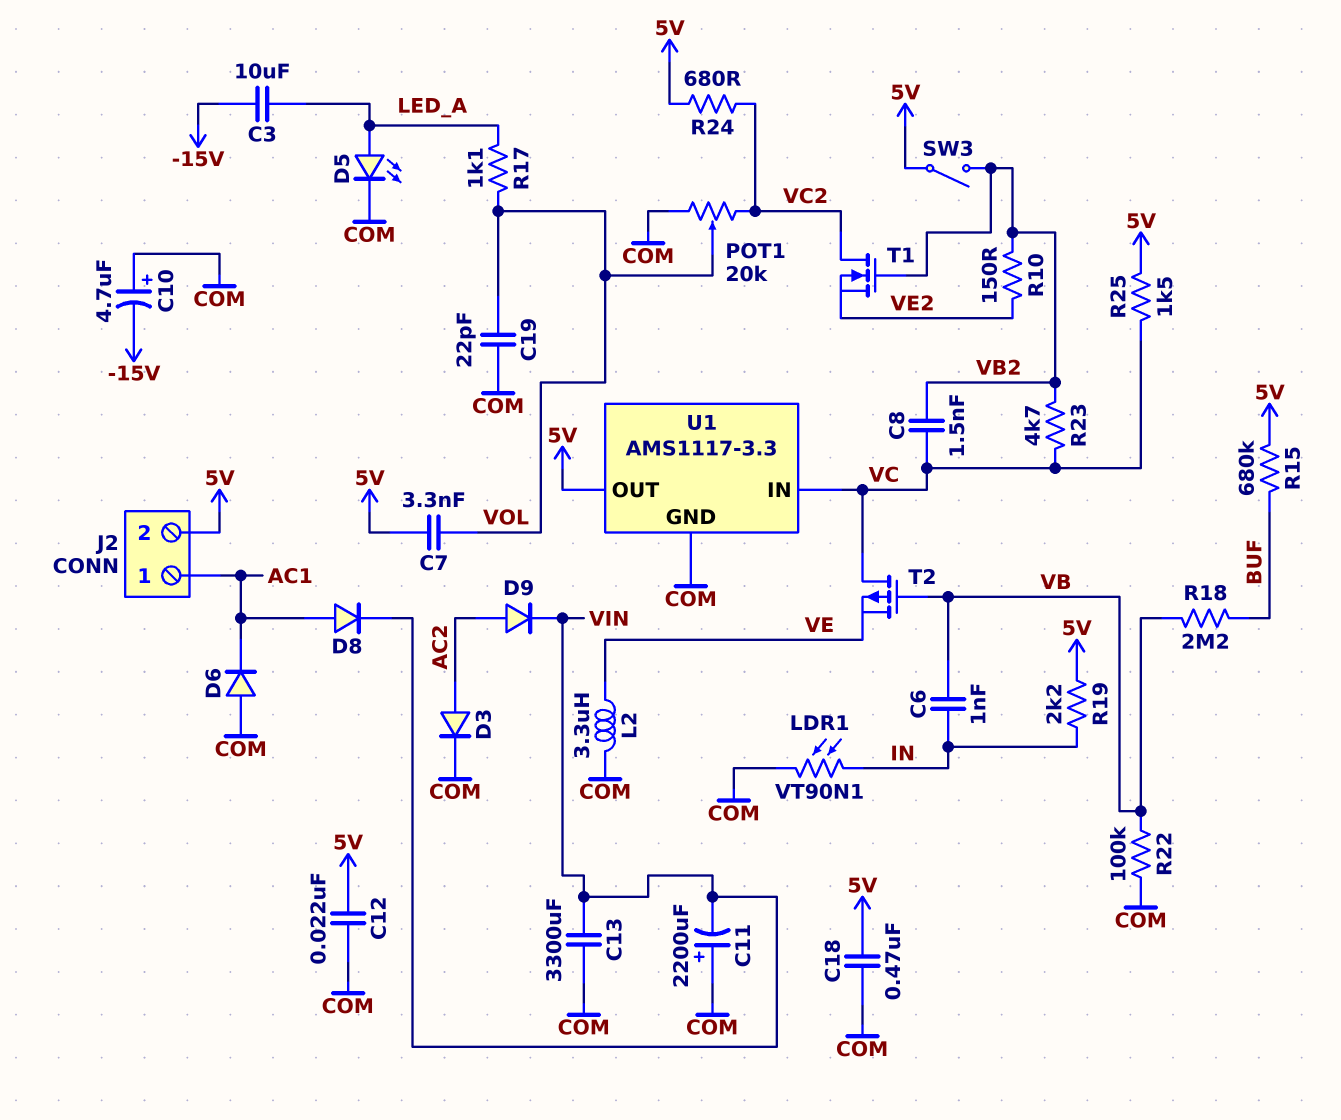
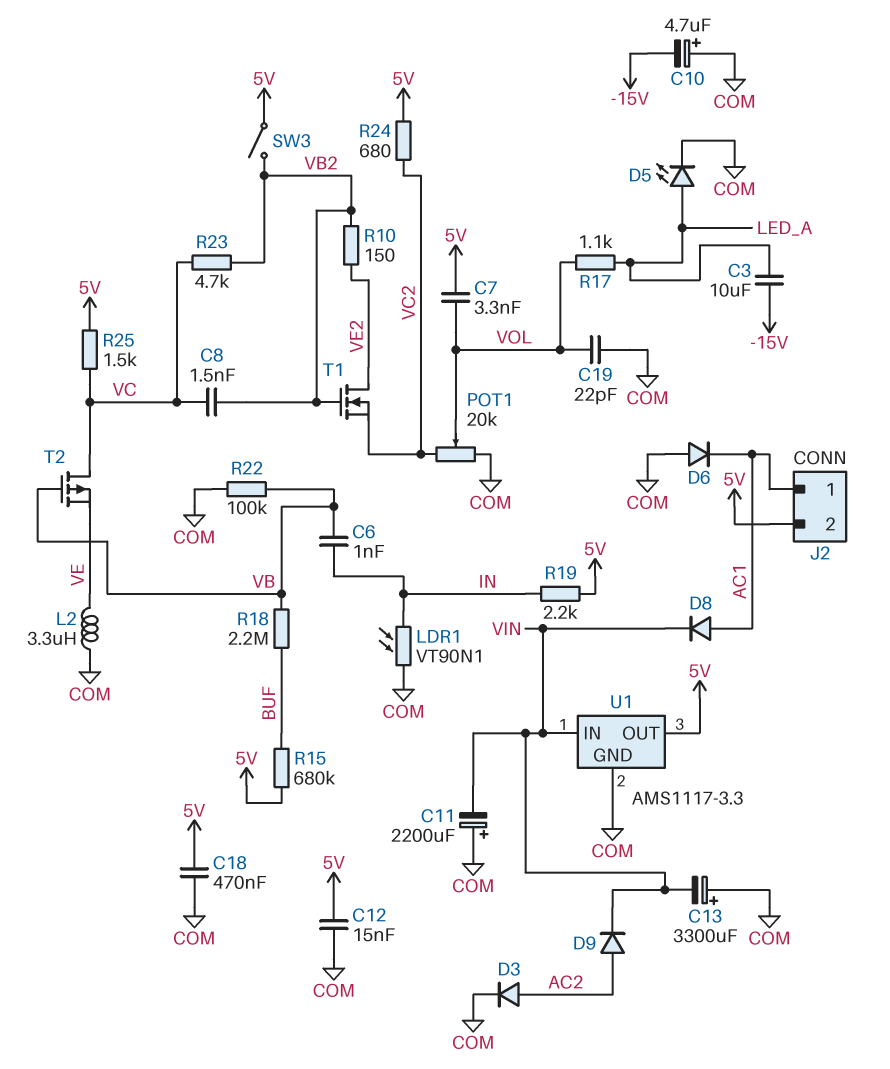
C12: 22nF (5V, COM) -> 15nF (5V, COM)
C13: 3300uF (COM, VIN) -> 3300uF (plus COM, minus VIN)
T1: NMOS (G VB2, D VC2, S VE2) -> NMOS (G VB2, D VE2, S VC2)
U1 pin IN: VC -> VIN

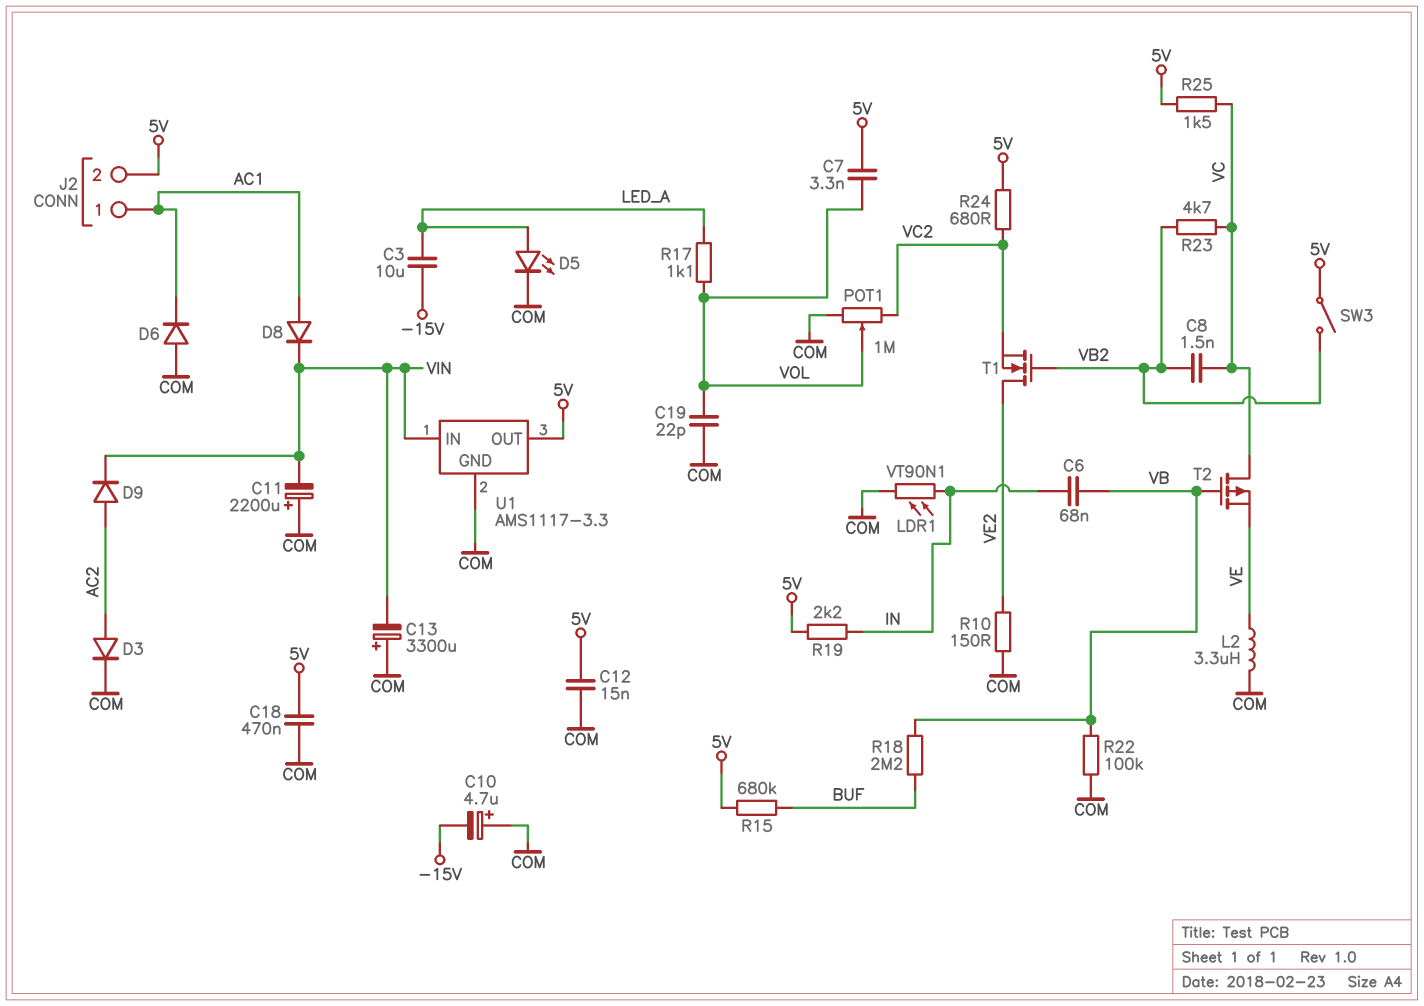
C6: 1nF (IN, VB) -> 68nF (IN, VB)
POT1: 20k (COM, VC2, wiper VOL) -> 1M (COM, VC2, wiper VOL)
R10: 150 (VB2, VE2) -> 150 (COM, VE2)

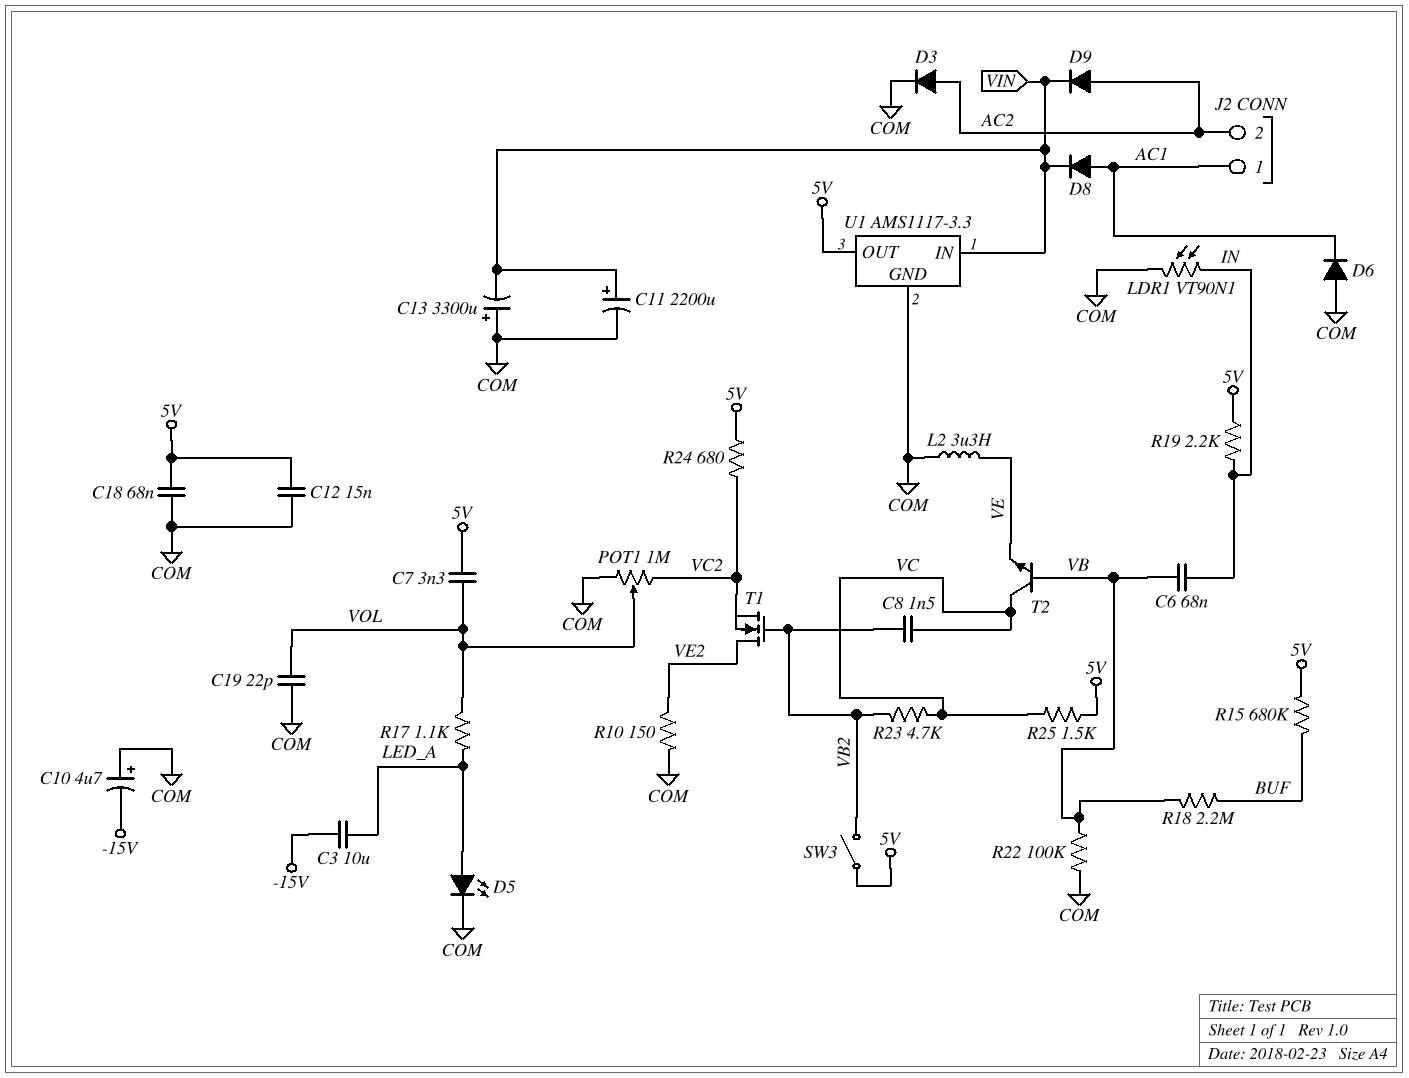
C11: 2200uF (plus COM, minus VIN) -> 2200uF (plus VIN, minus COM)
C18: 470nF (5V, COM) -> 68nF (5V, COM)
J2 pin 2: 5V -> AC2
T2: PMOS (G VB, D VC, S VE) -> NPN (B VB, C VC, E VE)

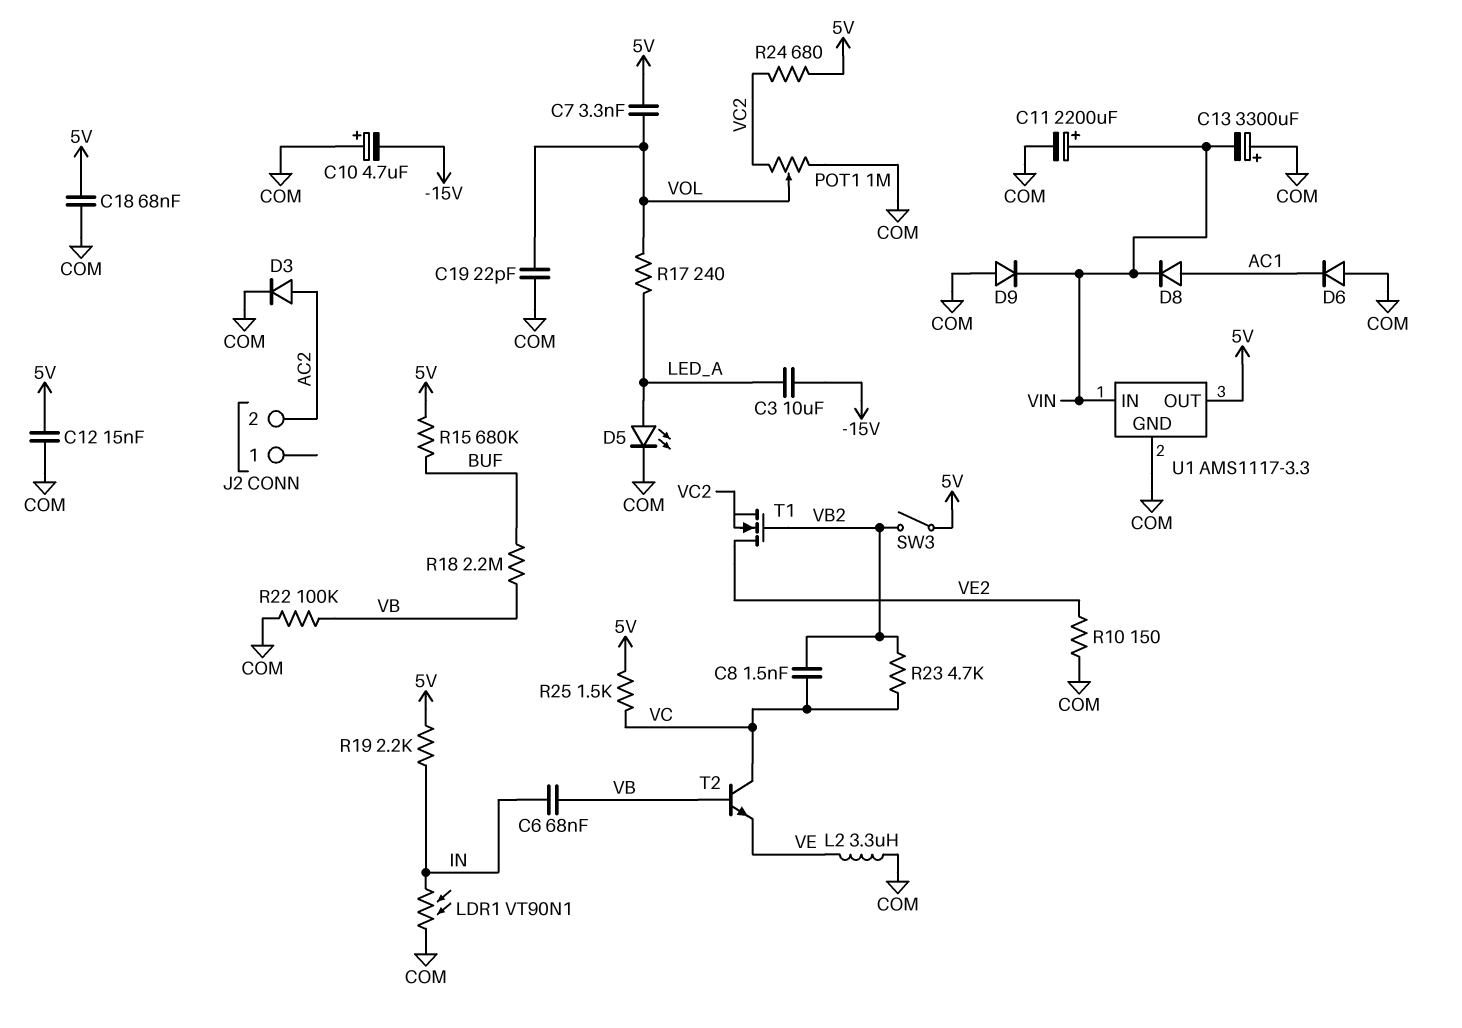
D9: diode (A AC2, K VIN) -> diode (A COM, K VIN)
J2 pin 1: AC1 -> none
R17: 1.1k (LED_A, VOL) -> 240 (LED_A, VOL)

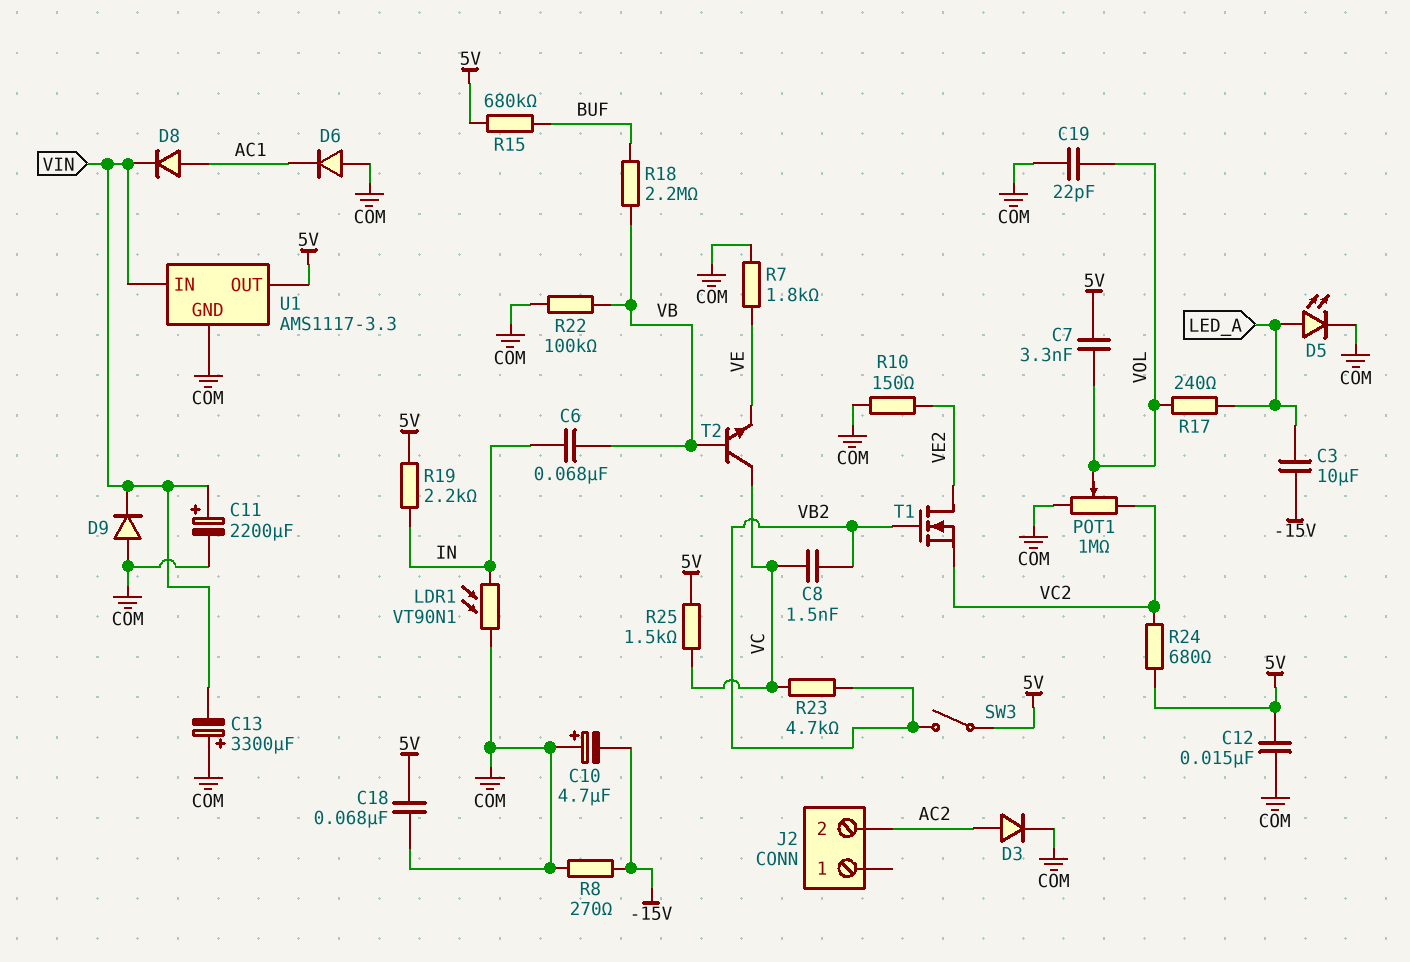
L2: 3.3uH (COM, VE) -> none
R7: none -> 1.8k (COM, VE)
R8: none -> 270 (-15V, COM)

